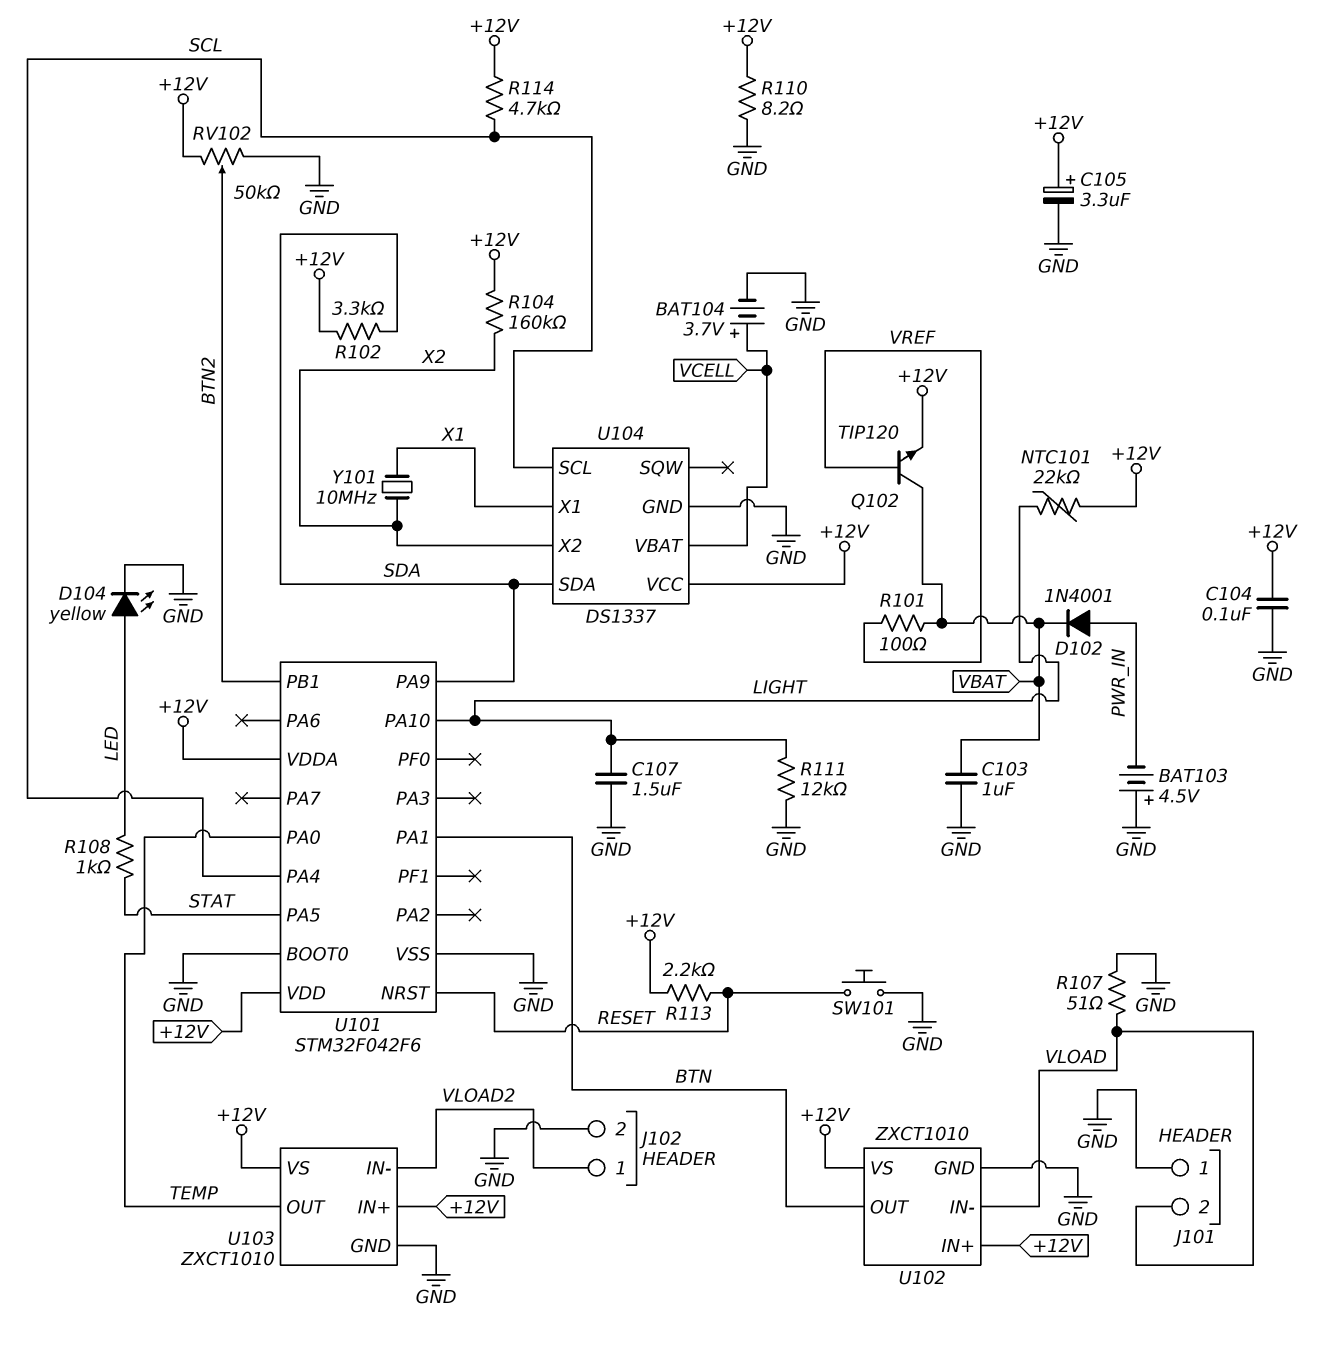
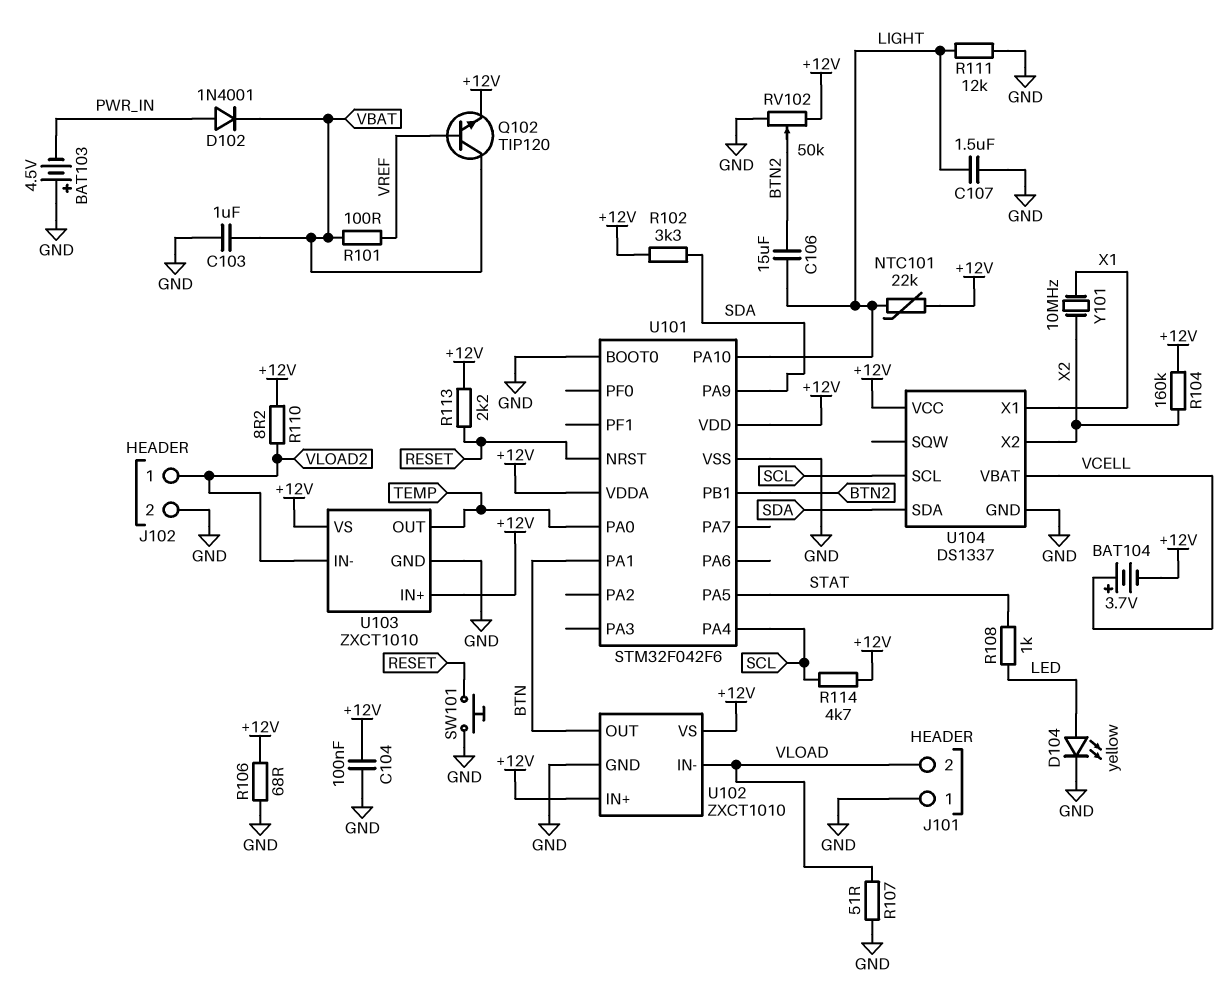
BAT104: 3.7V (plus VCELL, minus GND) -> 3.7V (plus VCELL, minus +12V)
C105: 3.3uF (plus +12V, minus GND) -> none
C106: none -> 15uF (BTN2, LIGHT)
R106: none -> 68 (+12V, GND)
R110: 8.2 (+12V, GND) -> 8.2 (+12V, VLOAD2)

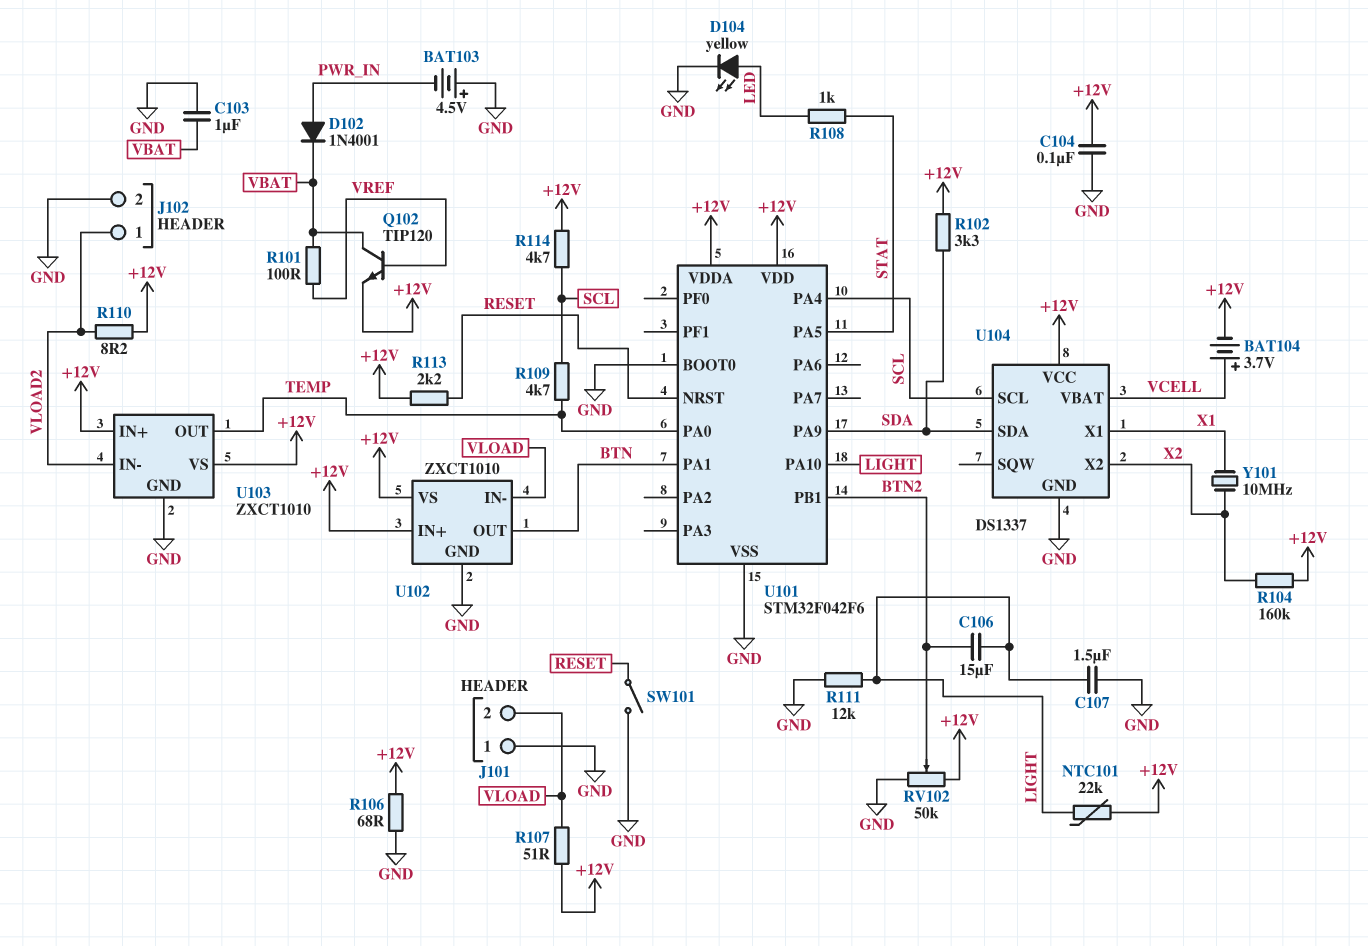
R107: 51 (GND, VLOAD) -> 51 (+12V, VLOAD)
R109: none -> 4.7k (SCL, TEMP)
SW101: button (GND, RESET) -> switch (GND, RESET)

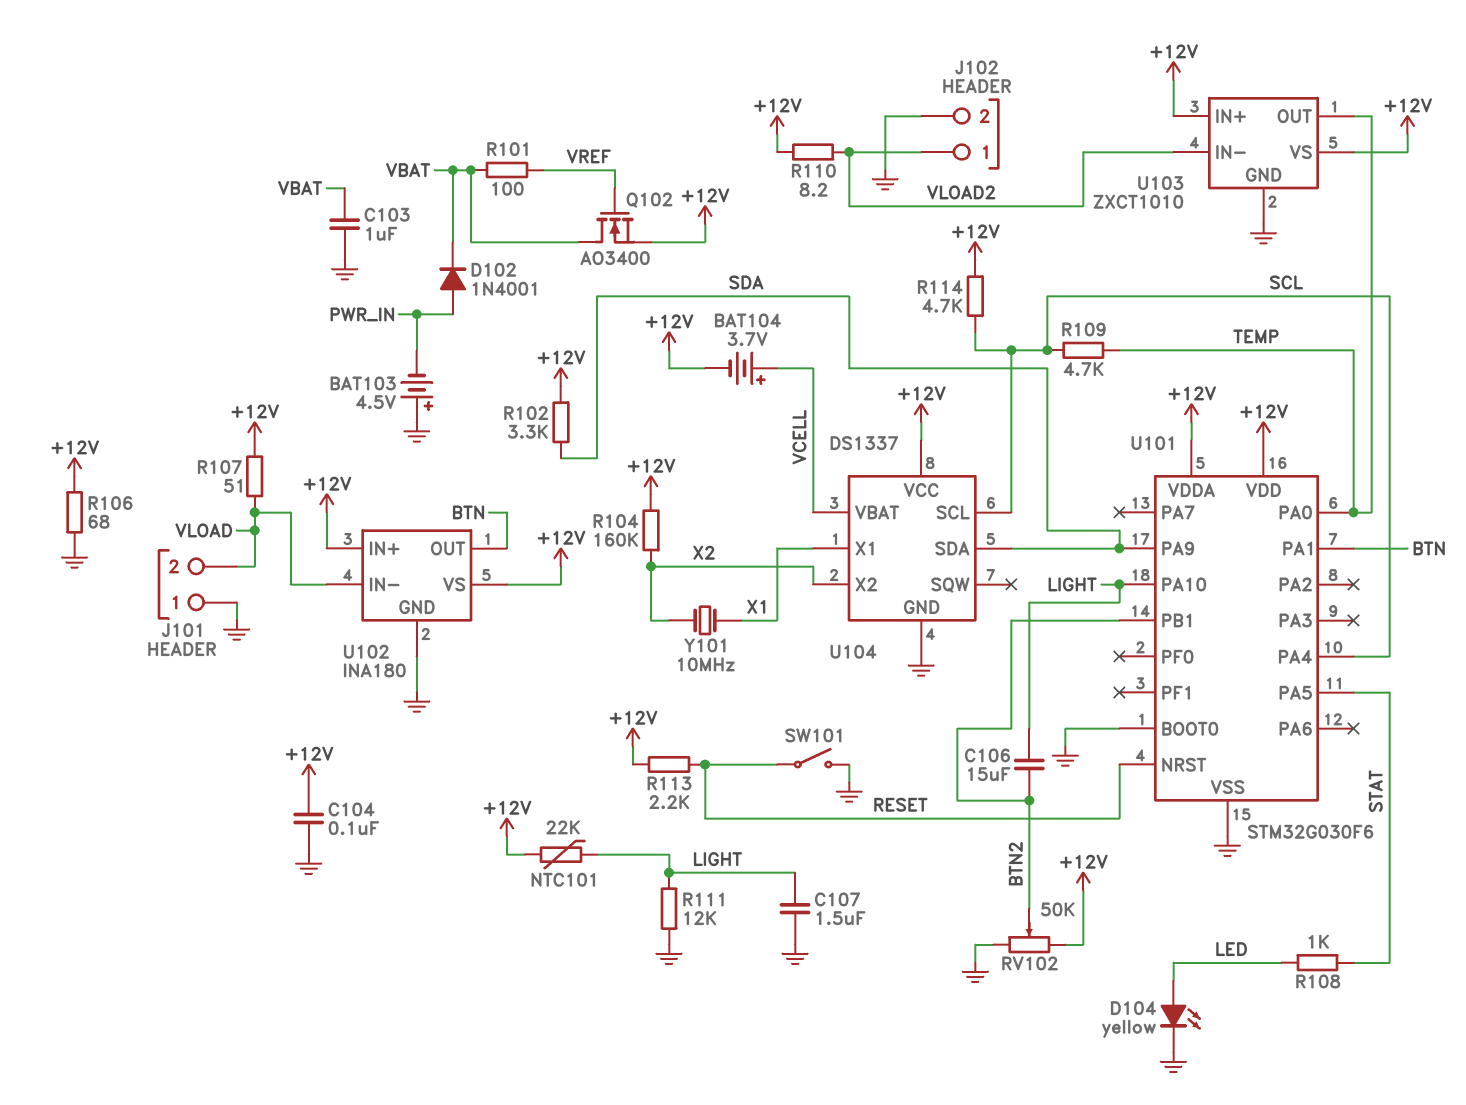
Q102: NPN TIP120 (B VREF, C VBAT, E +12V) -> NMOS AO3400 (G VREF, D VBAT, S +12V)
U101: STM32F042F6 -> STM32G030F6
U102: ZXCT1010 -> INA180

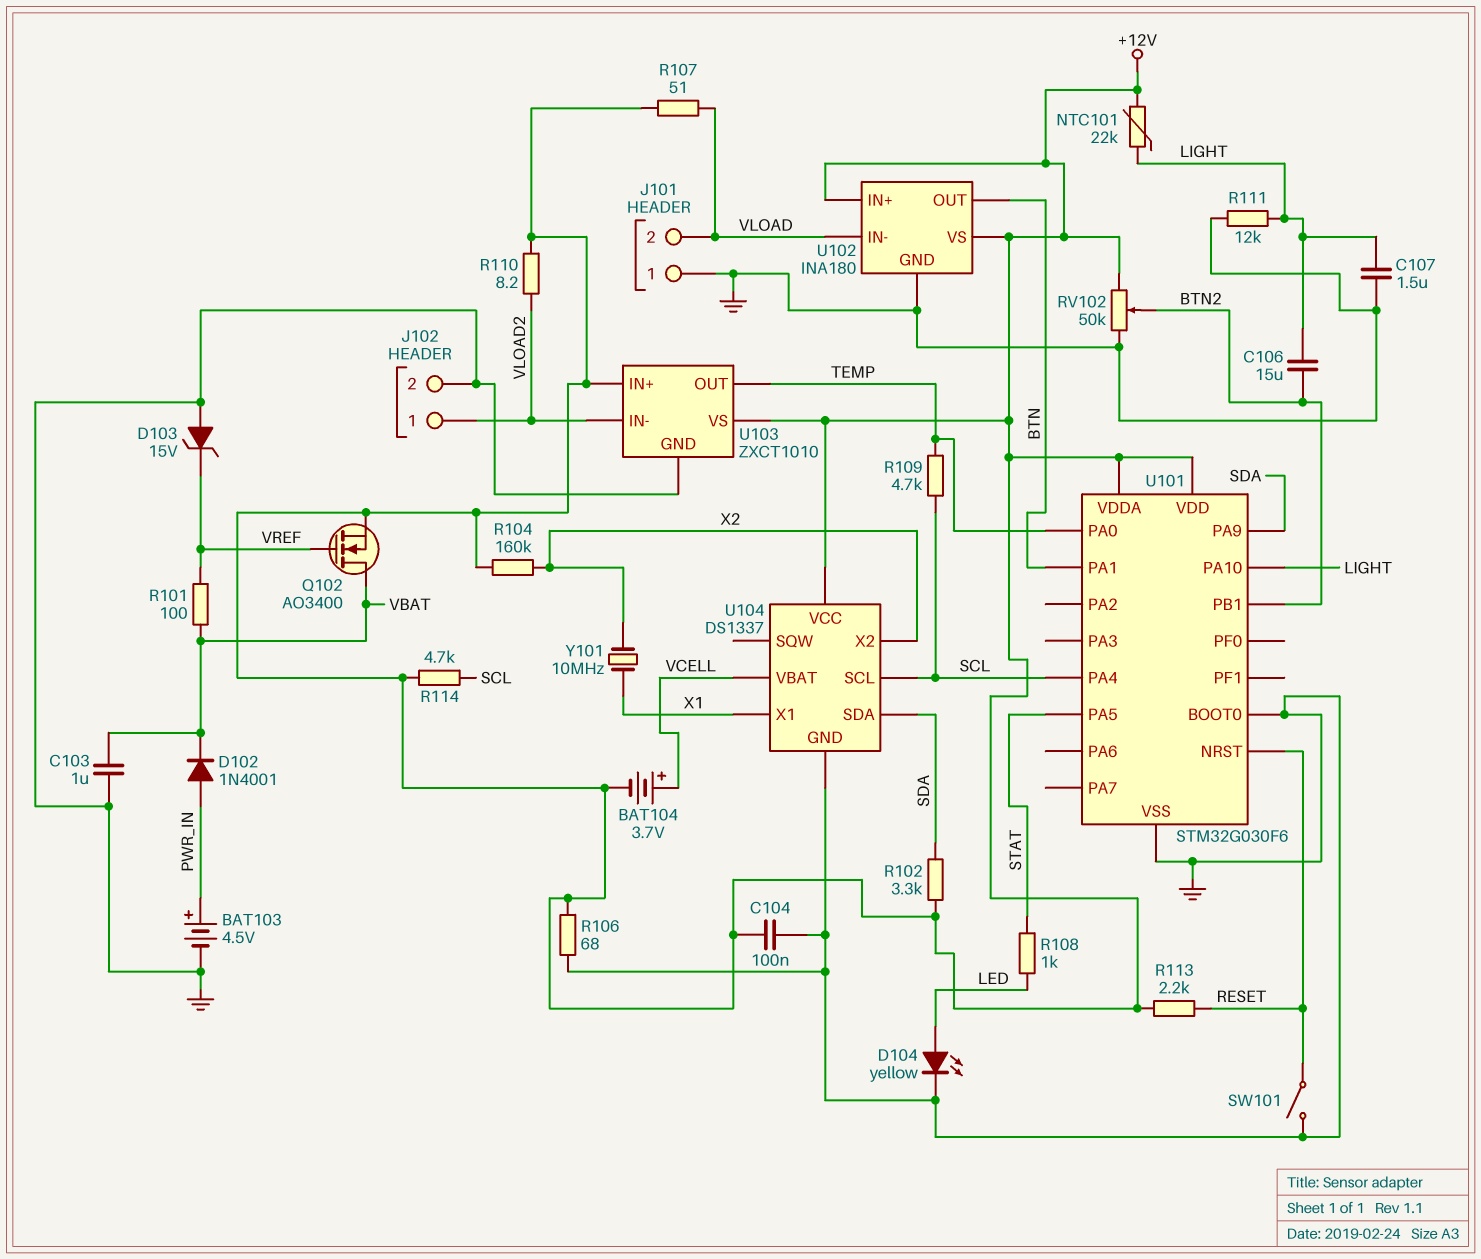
BAT103: 4.5V (plus GND, minus PWR_IN) -> 4.5V (plus PWR_IN, minus GND)
D103: none -> zener 15V (A GND, K VREF)

